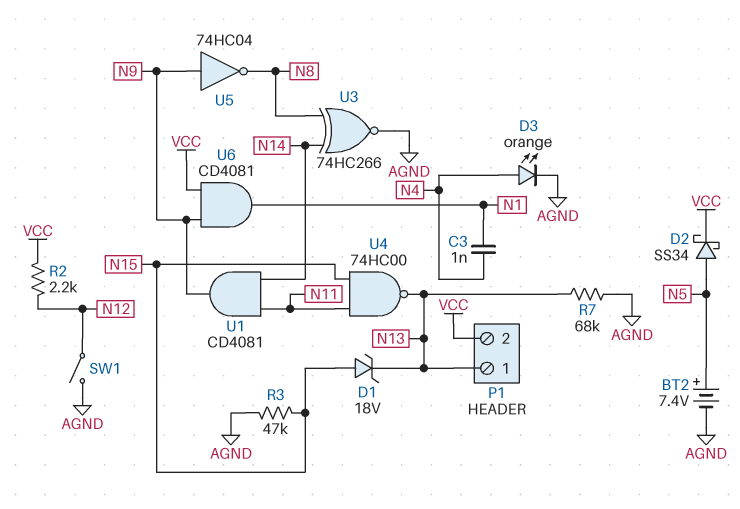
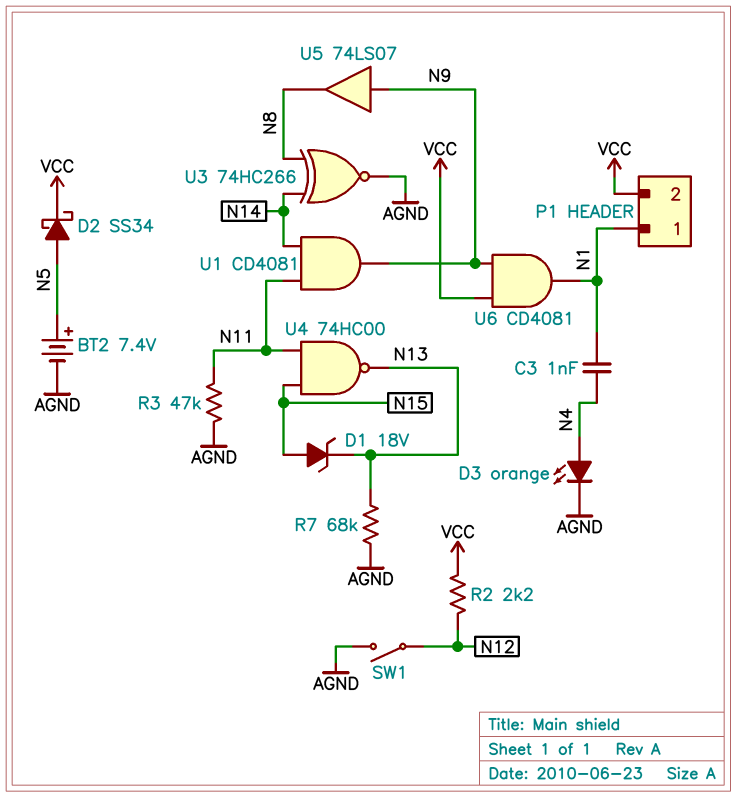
P1 pin 1: N13 -> N1
R3: 47k (AGND, N15) -> 47k (AGND, N11)
U5: NOT 74HC04 (in N9, out N8) -> buffer 74LS07 (in N9, out N8)

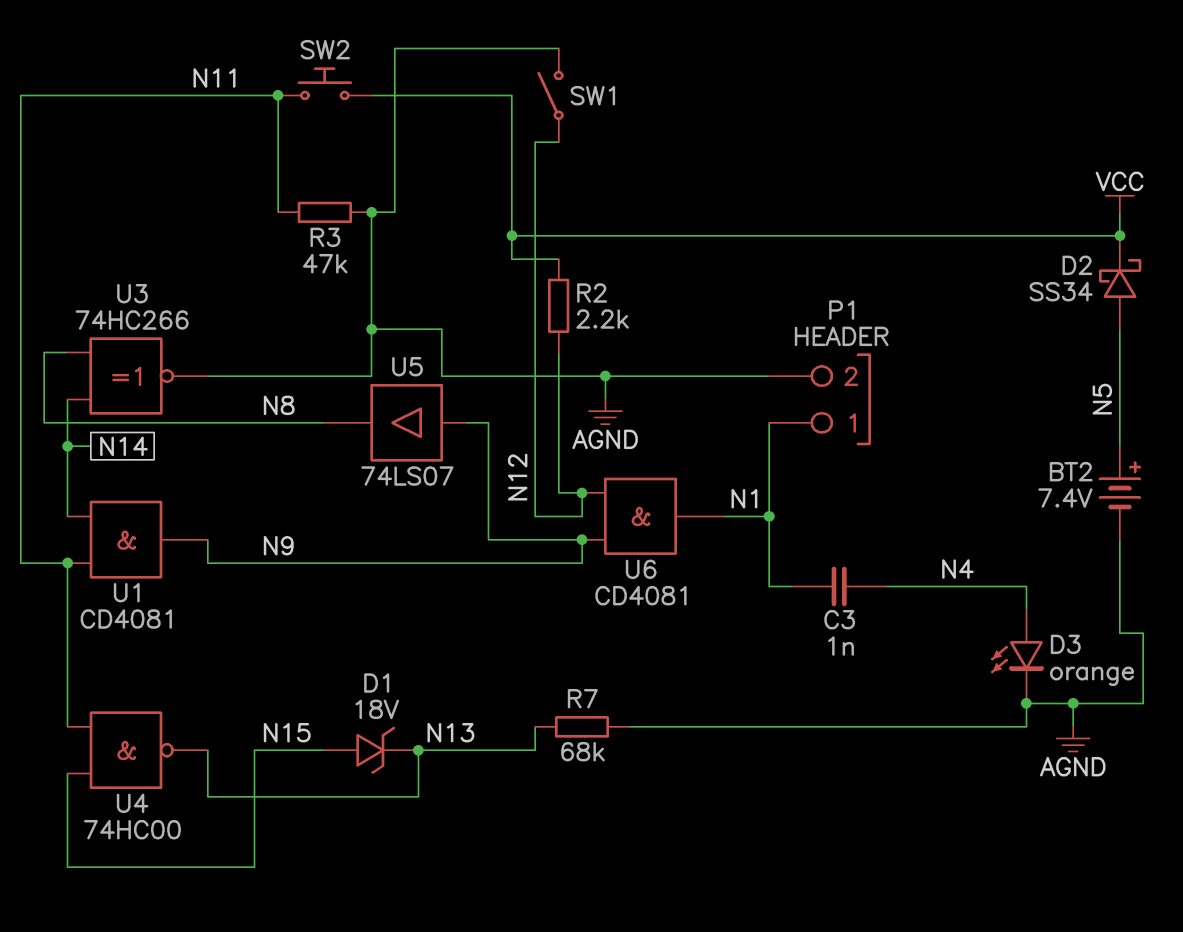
P1 pin 2: VCC -> AGND
SW2: none -> button (N11, VCC)
U6: AND CD4081 (in N9, in VCC, out N1) -> AND CD4081 (in N9, in N12, out N1)

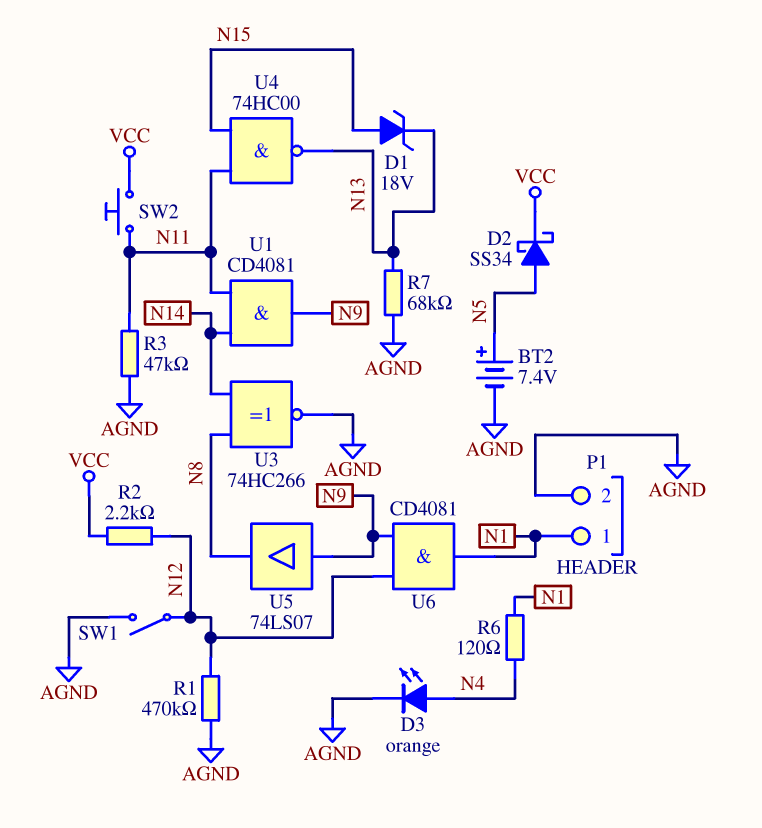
C3: 1nF (N1, N4) -> none
R1: none -> 470k (AGND, N12)
R6: none -> 120 (N1, N4)

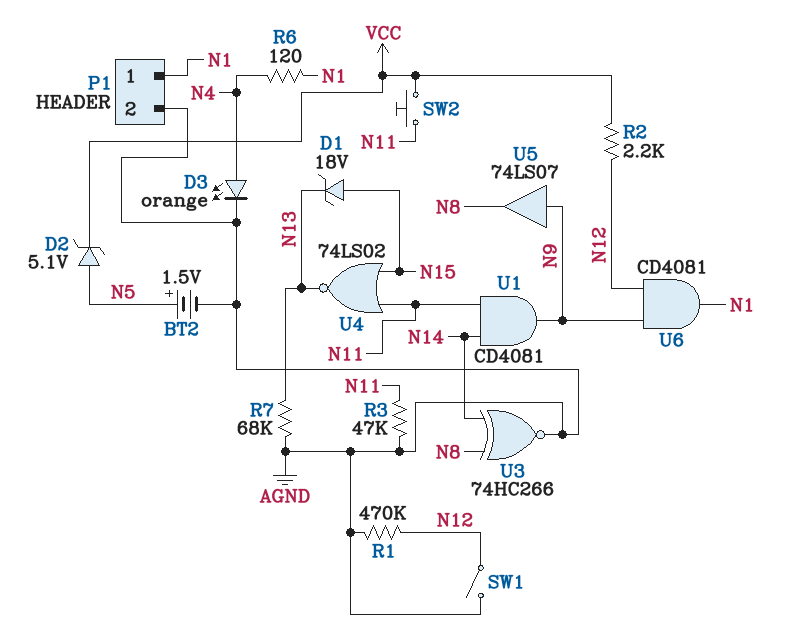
BT2: 7.4V (plus N5, minus AGND) -> 1.5V (plus N5, minus AGND)
D2: schottky SS34 (A N5, K VCC) -> zener 5.1V (A N5, K VCC)
U4: NAND 74HC00 (in N11, in N15, out N13) -> NOR 74LS02 (in N11, in N15, out N13)

